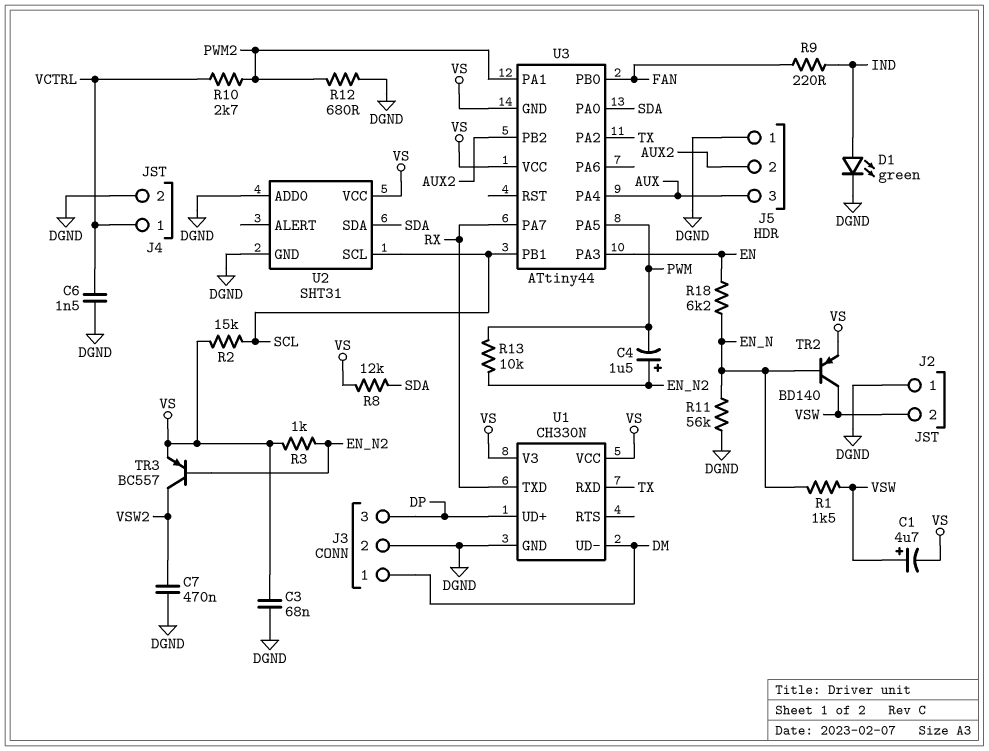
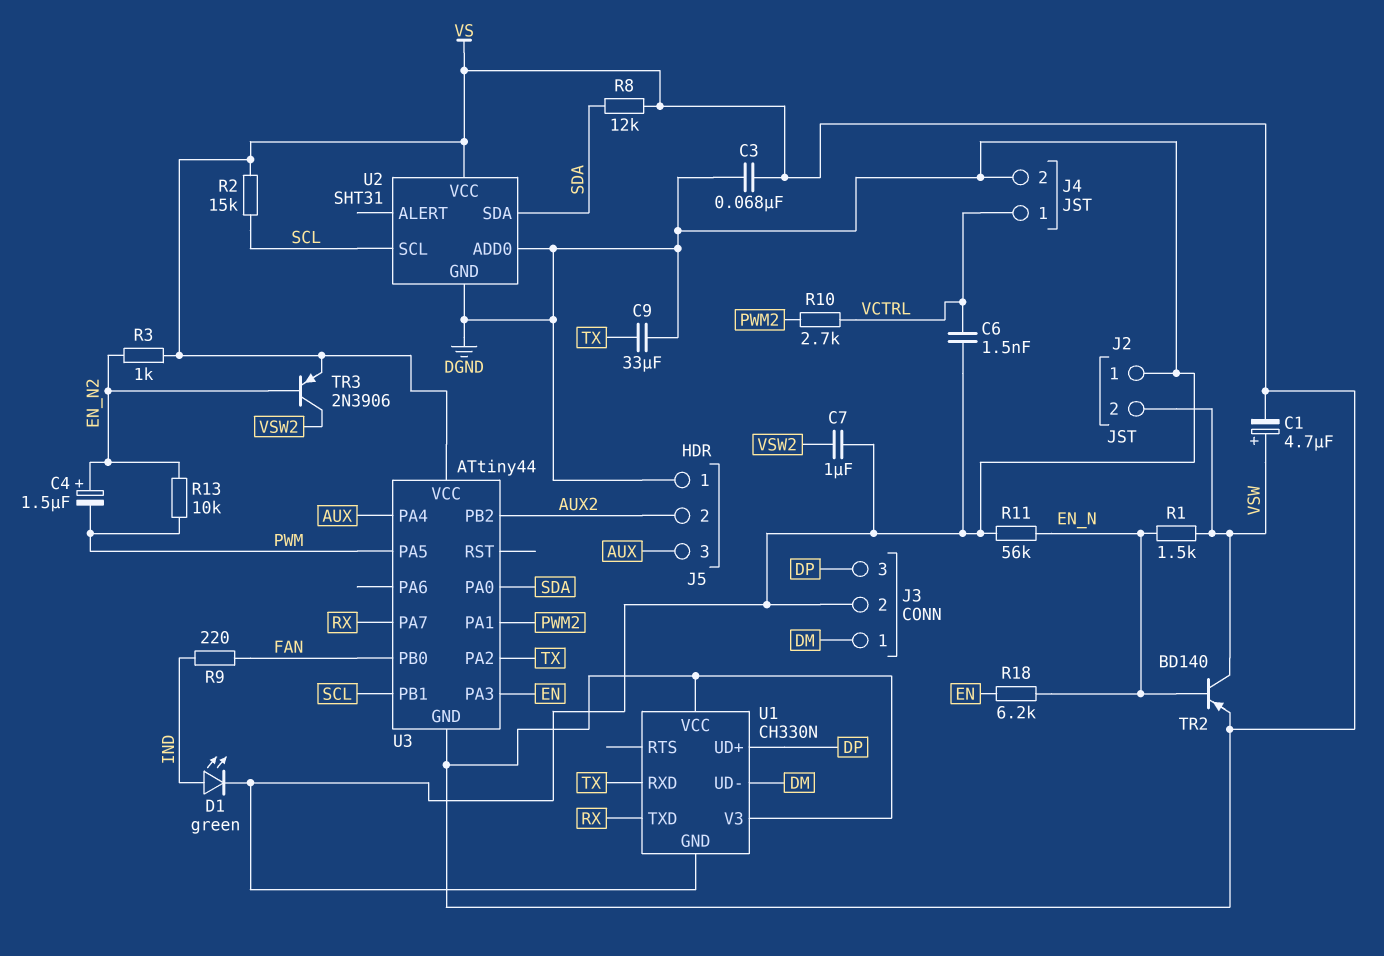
C7: 470nF (DGND, VSW2) -> 1uF (DGND, VSW2)
C9: none -> 33uF (DGND, TX)
R12: 680 (DGND, PWM2) -> none
TR3: PNP BC557 (B EN_N2, C VSW2, E VS) -> PNP 2N3906 (B EN_N2, C VSW2, E VS)

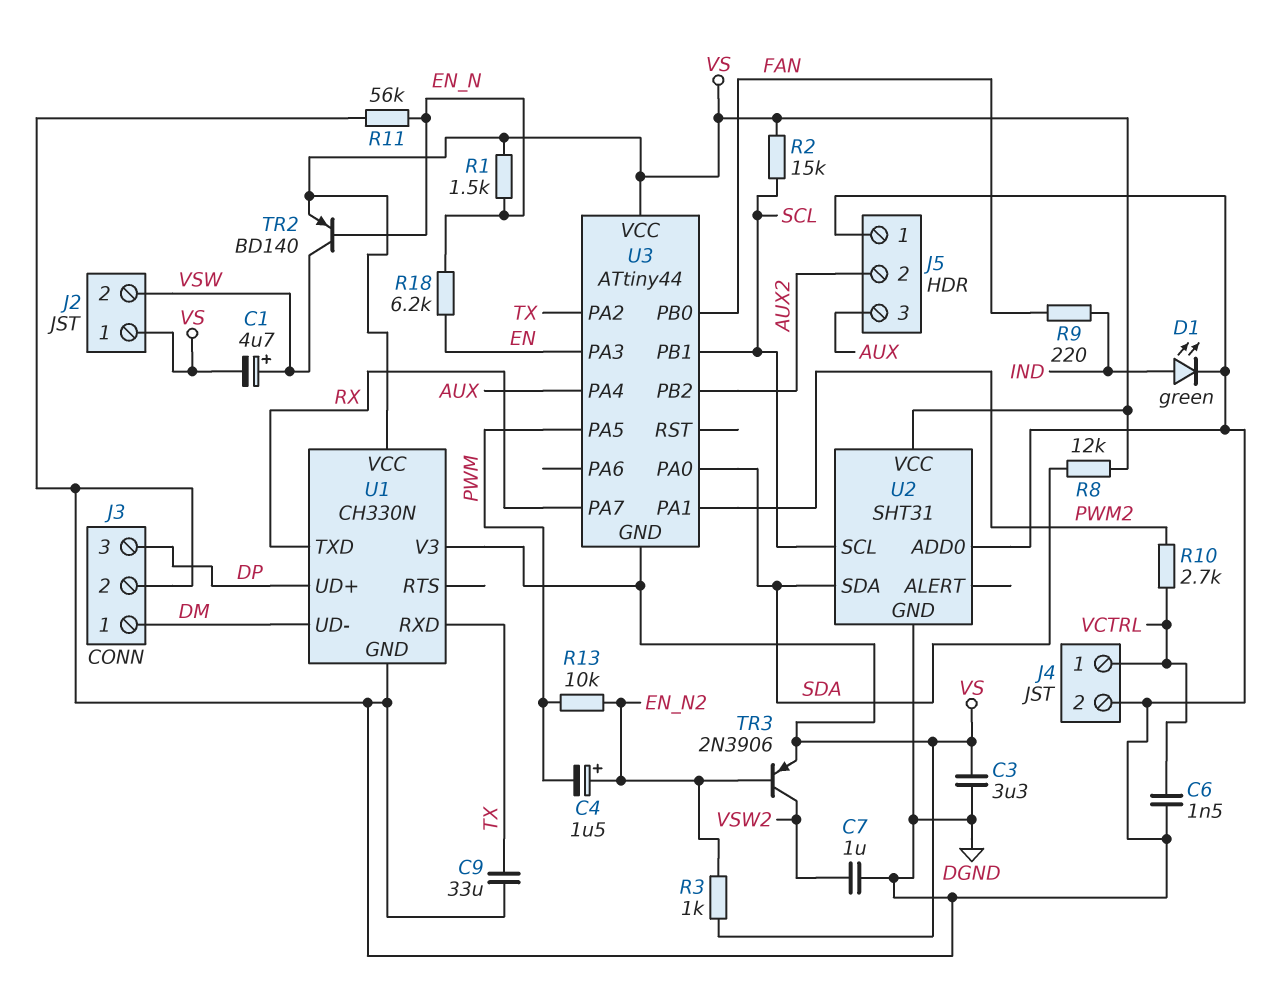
C3: 68nF (DGND, VS) -> 3.3uF (DGND, VS)
J2 pin 1: DGND -> VS
R1: 1.5k (EN_N, VSW) -> 1.5k (EN_N, VS)

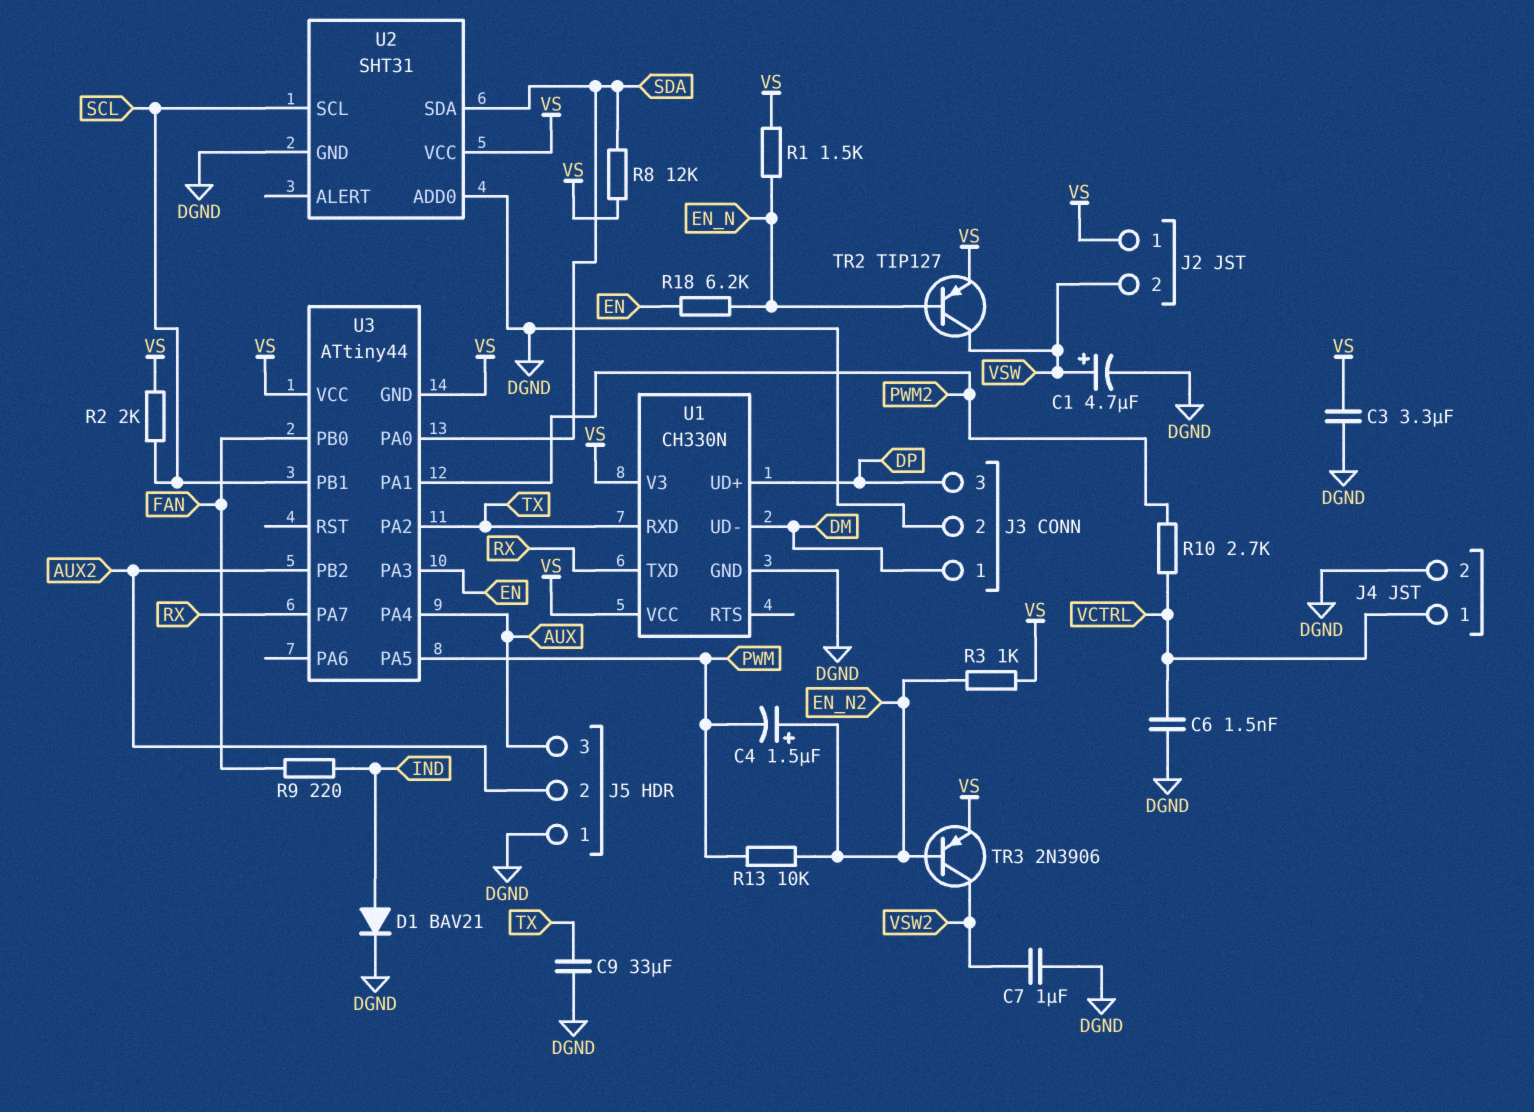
C1: 4.7uF (plus VSW, minus VS) -> 4.7uF (plus VSW, minus DGND)
D1: LED green (A IND, K DGND) -> diode BAV21 (A IND, K DGND)
R2: 15k (SCL, VS) -> 2k (SCL, VS)
R11: 56k (DGND, EN_N) -> none
TR2: PNP BD140 (B EN_N, C VSW, E VS) -> PNP TIP127 (B EN_N, C VSW, E VS)

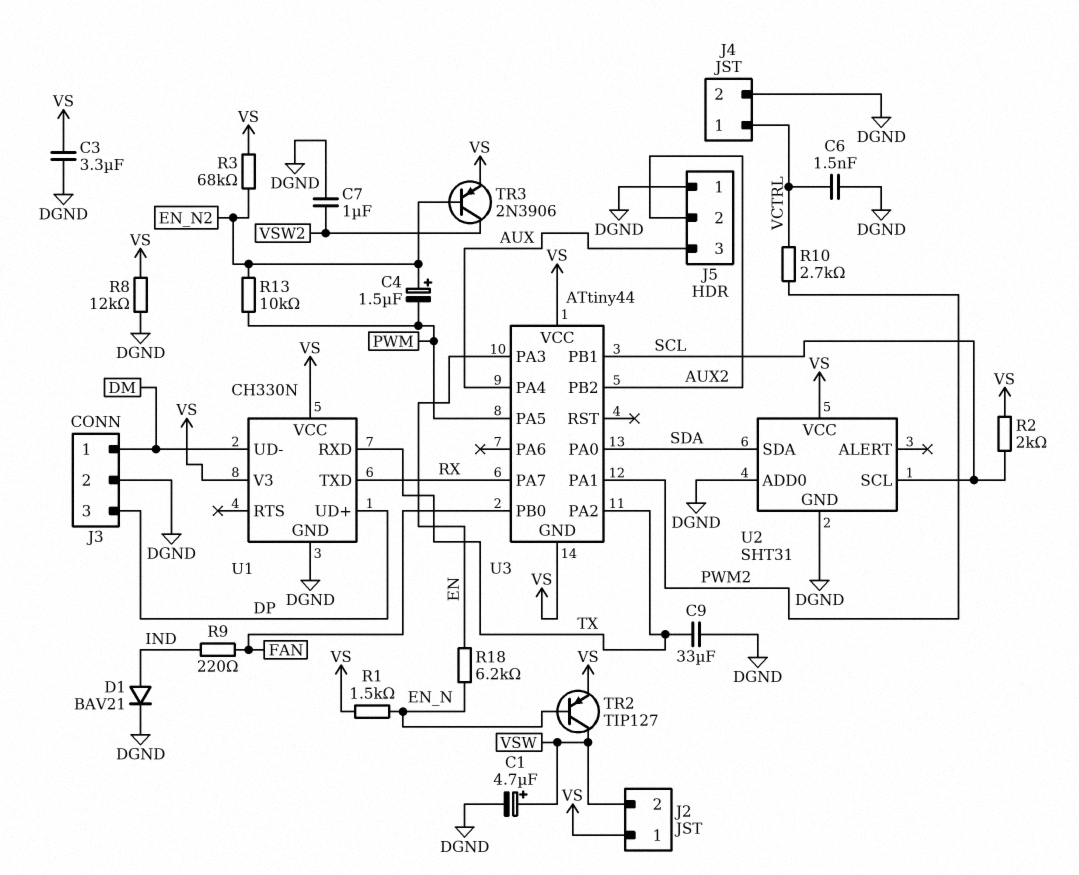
R3: 1k (EN_N2, VS) -> 68k (EN_N2, VS)
R8: 12k (SDA, VS) -> 12k (DGND, VS)

